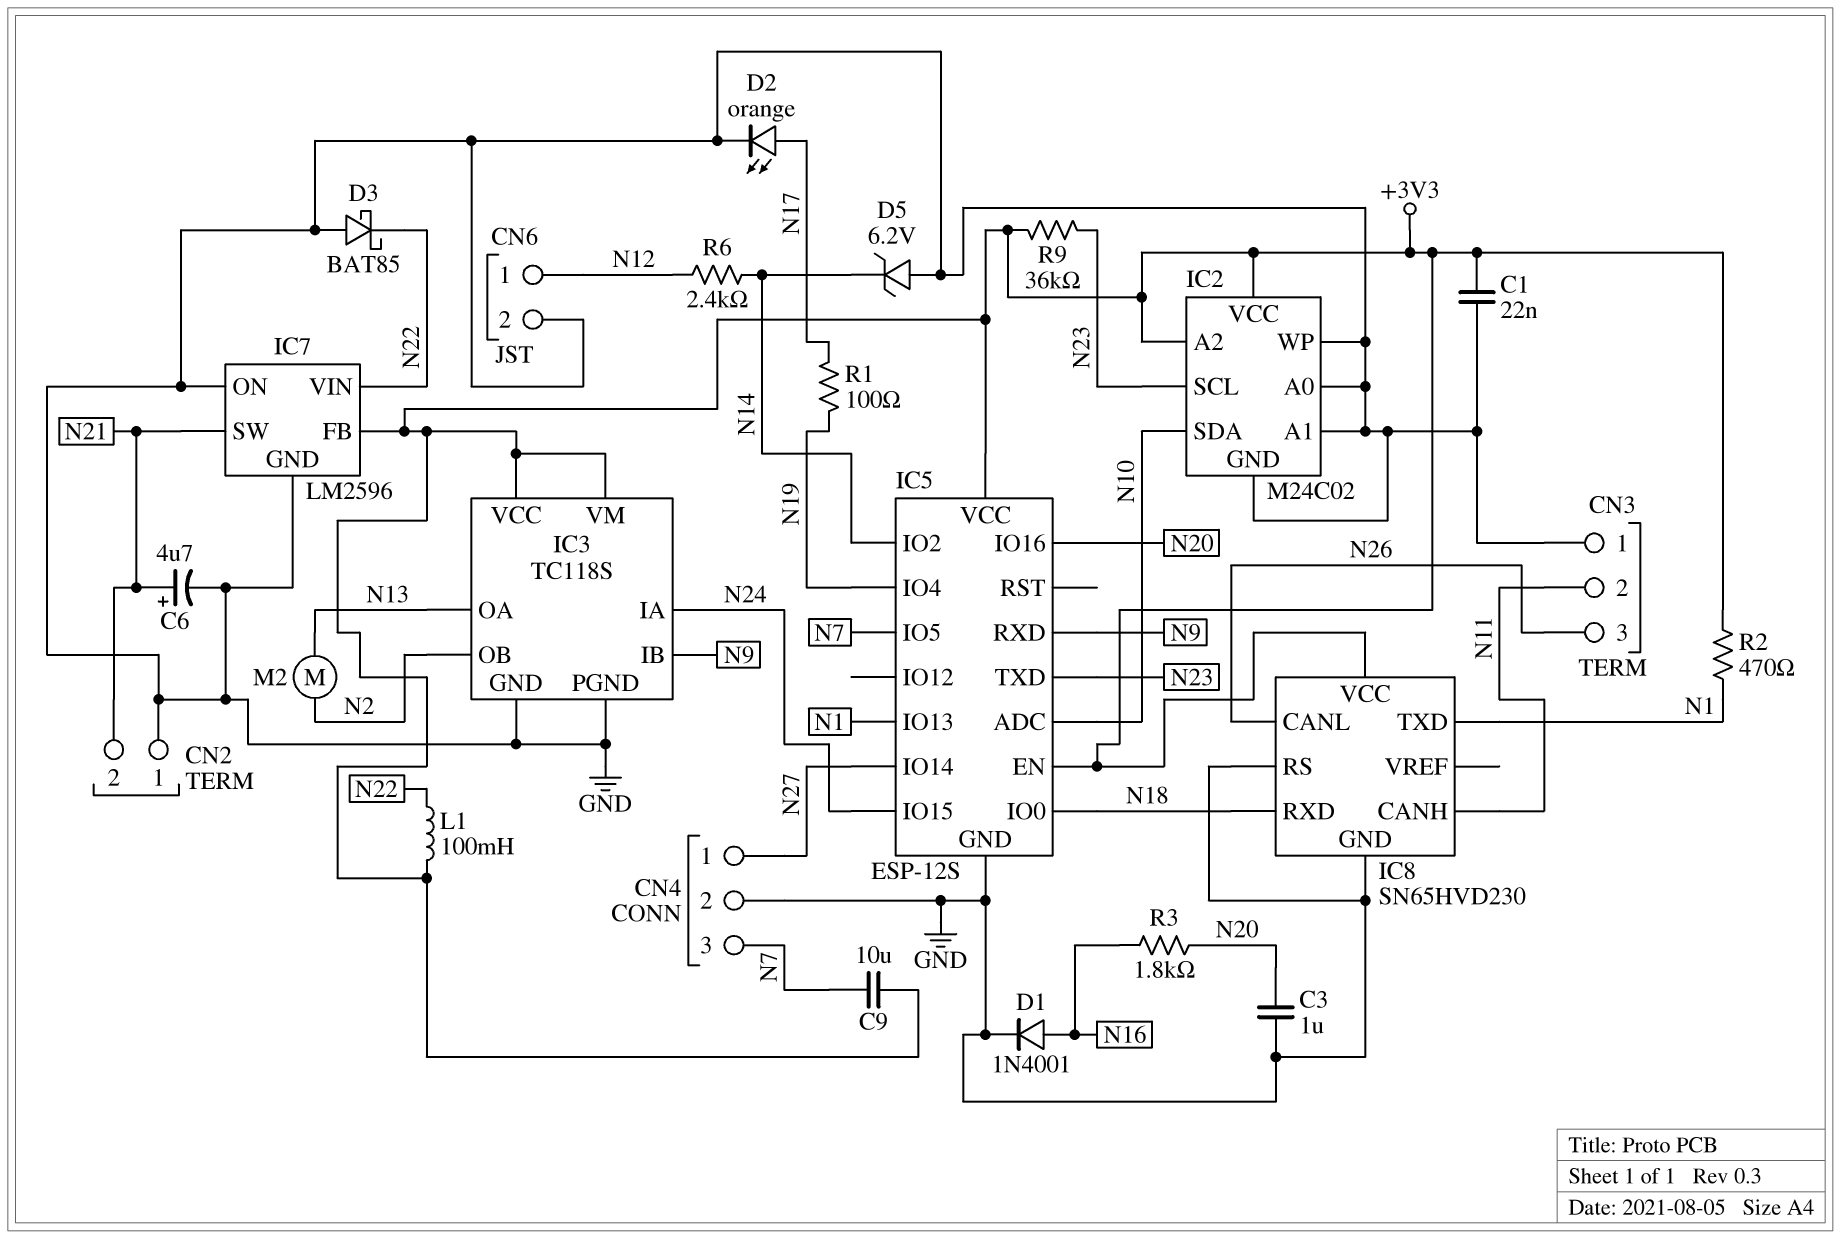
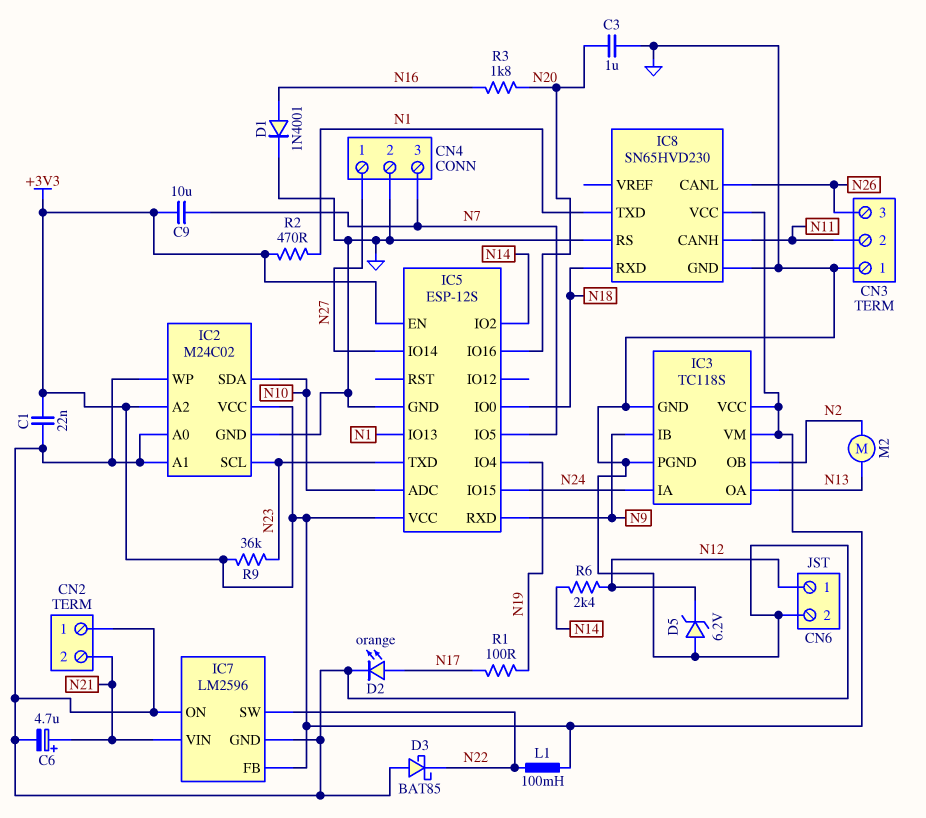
D5: zener 6.2V (A GND, K N14) -> zener 6.2V (A GND, K N12)
IC7 pin SW: N21 -> N22
IC7 pin VIN: N22 -> N21

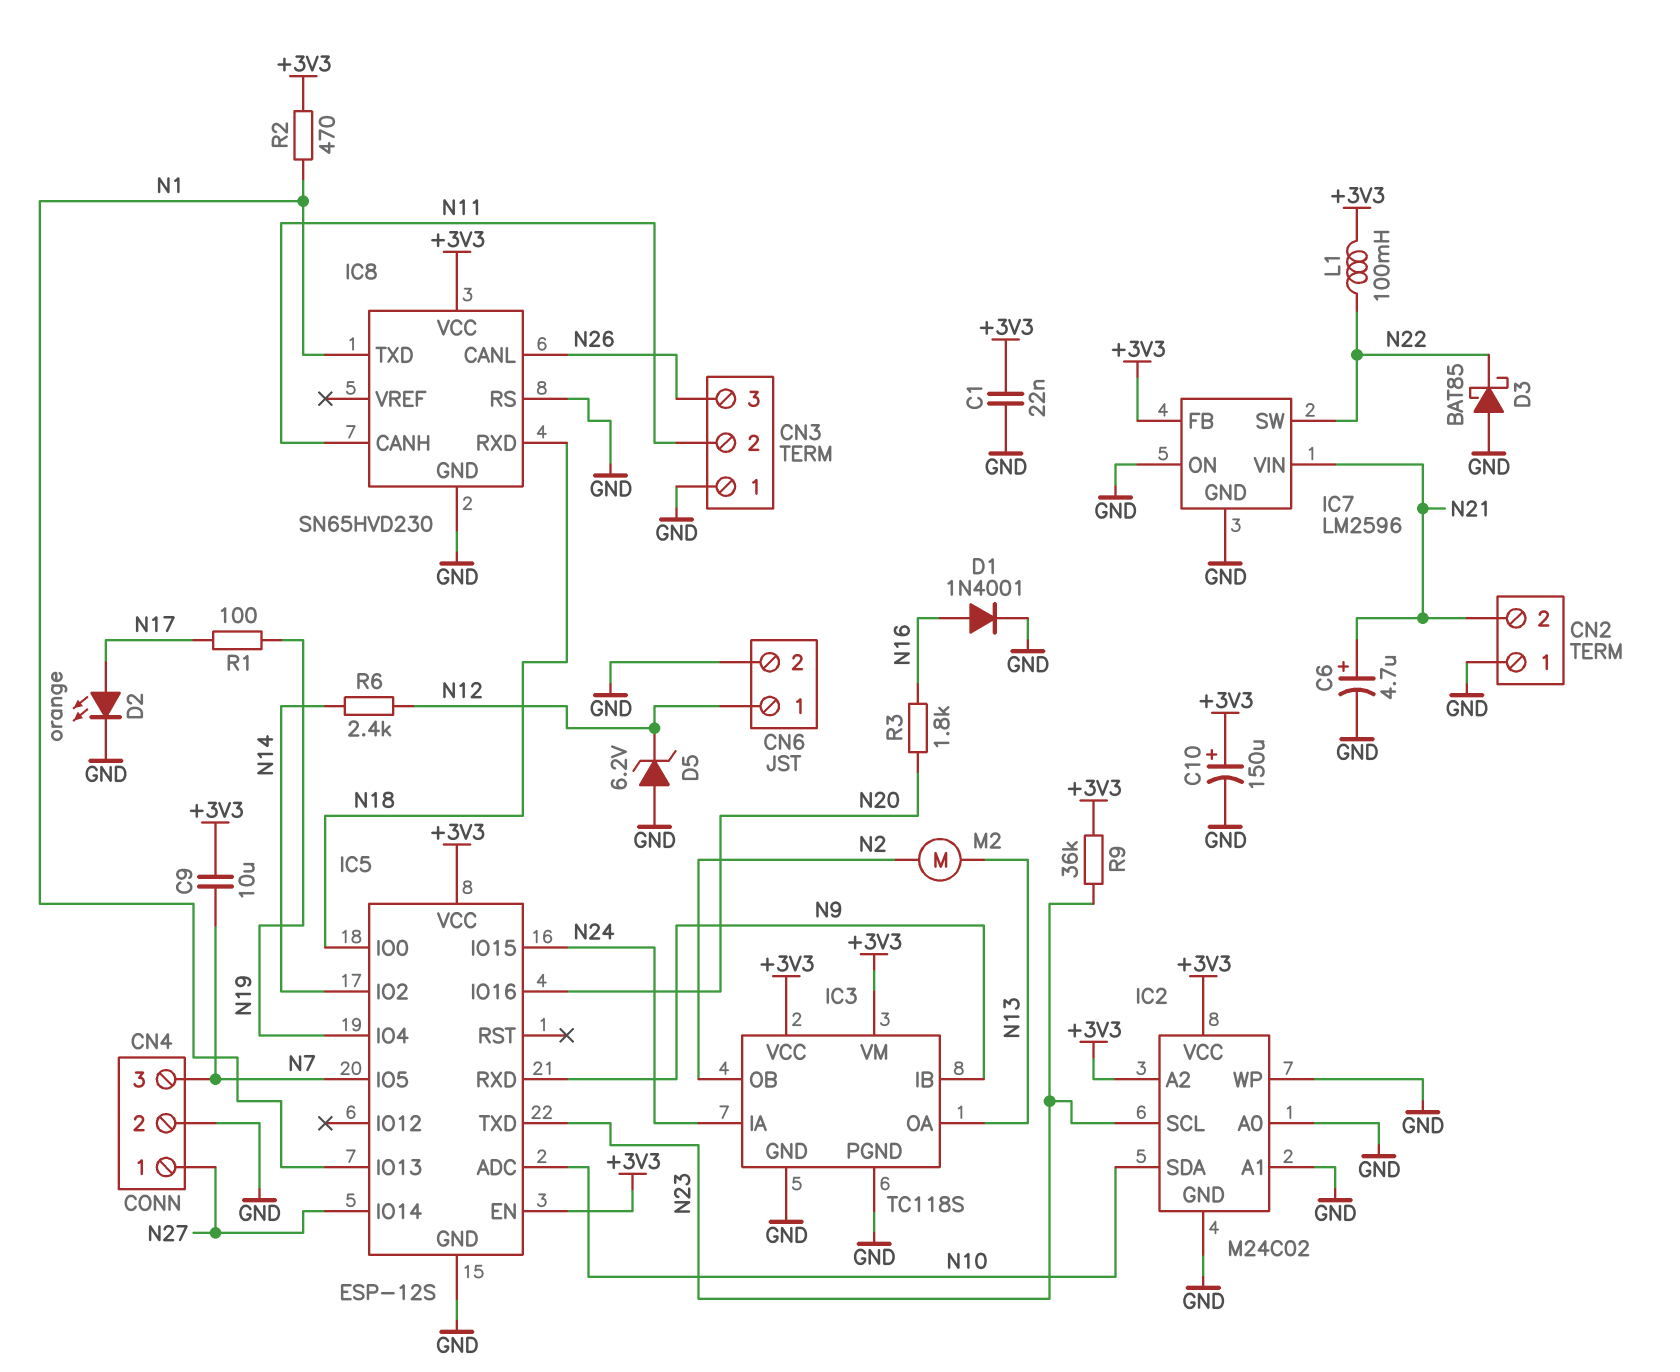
C3: 1uF (GND, N20) -> none
C10: none -> 150uF (plus +3V3, minus GND)

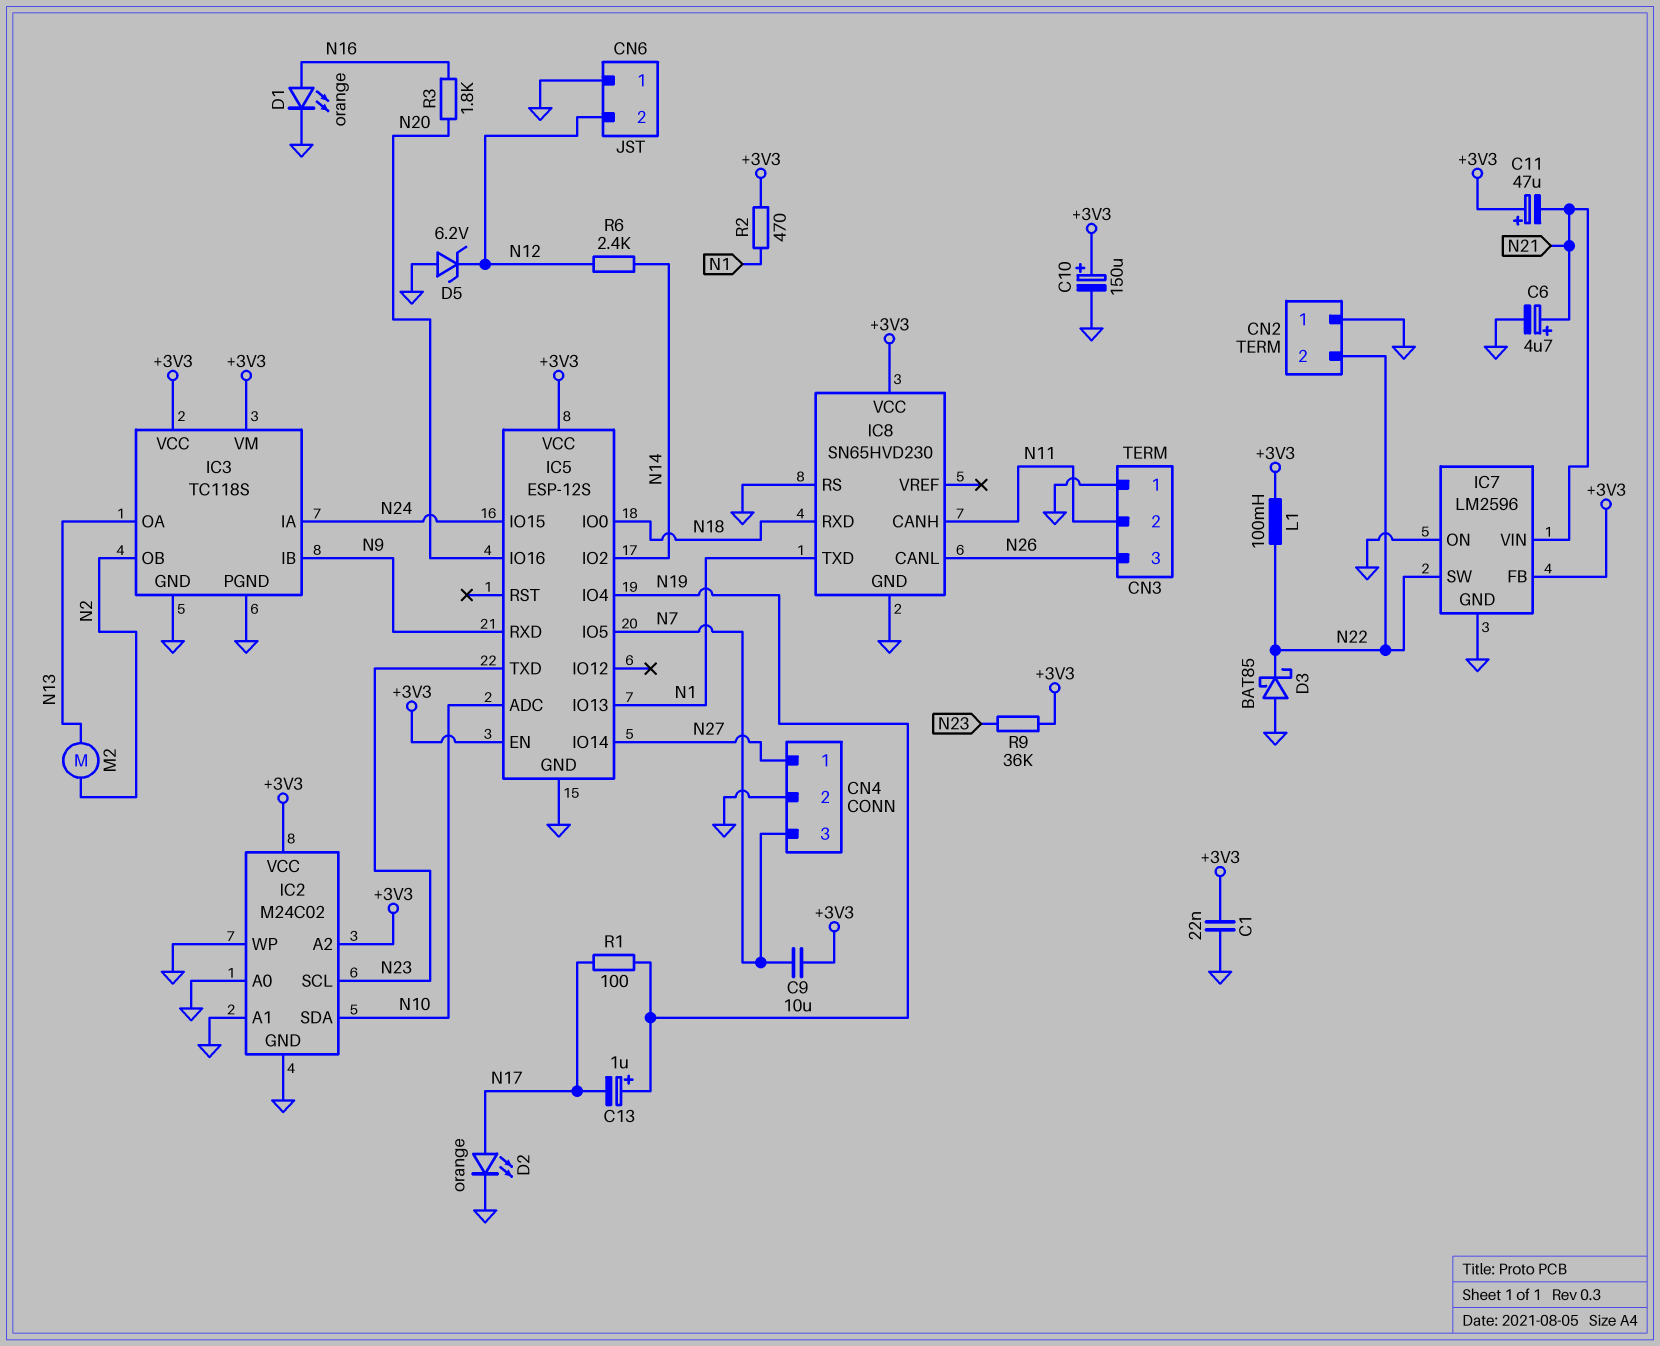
C11: none -> 47uF (plus +3V3, minus N21)
C13: none -> 1uF (plus N19, minus N17)
CN2 pin 2: N21 -> N22
CN6 pin 1: N12 -> GND
CN6 pin 2: GND -> N12
D1: diode 1N4001 (A N16, K GND) -> LED orange (A N16, K GND)

